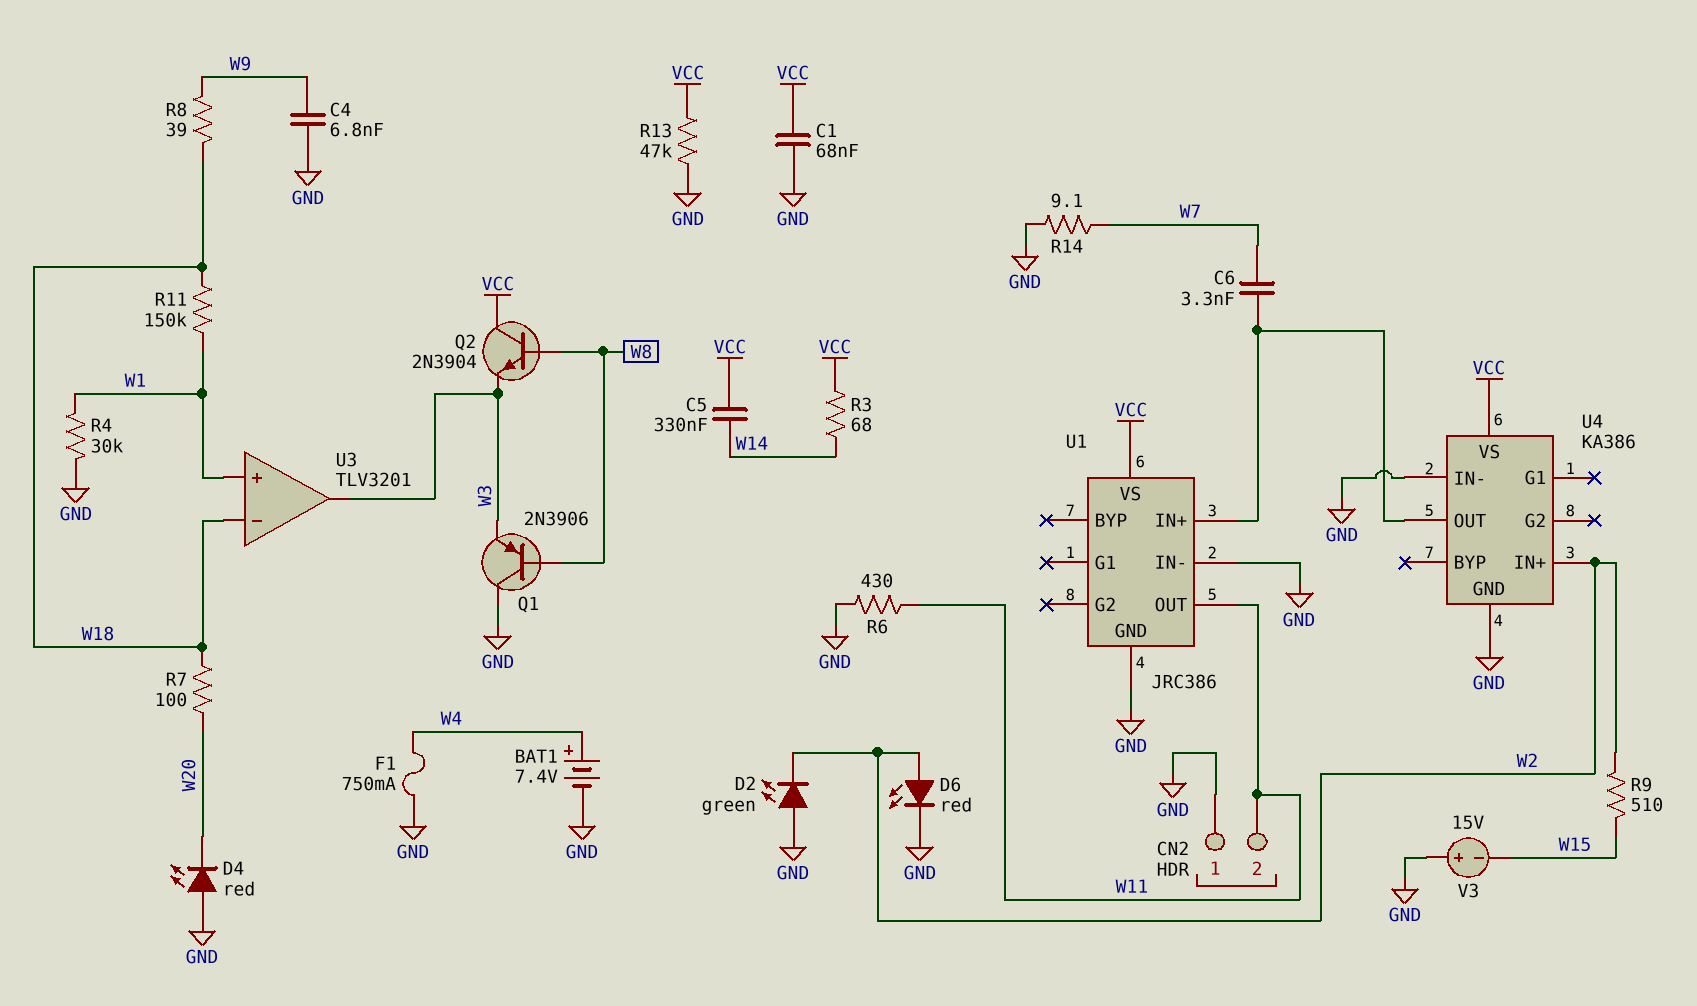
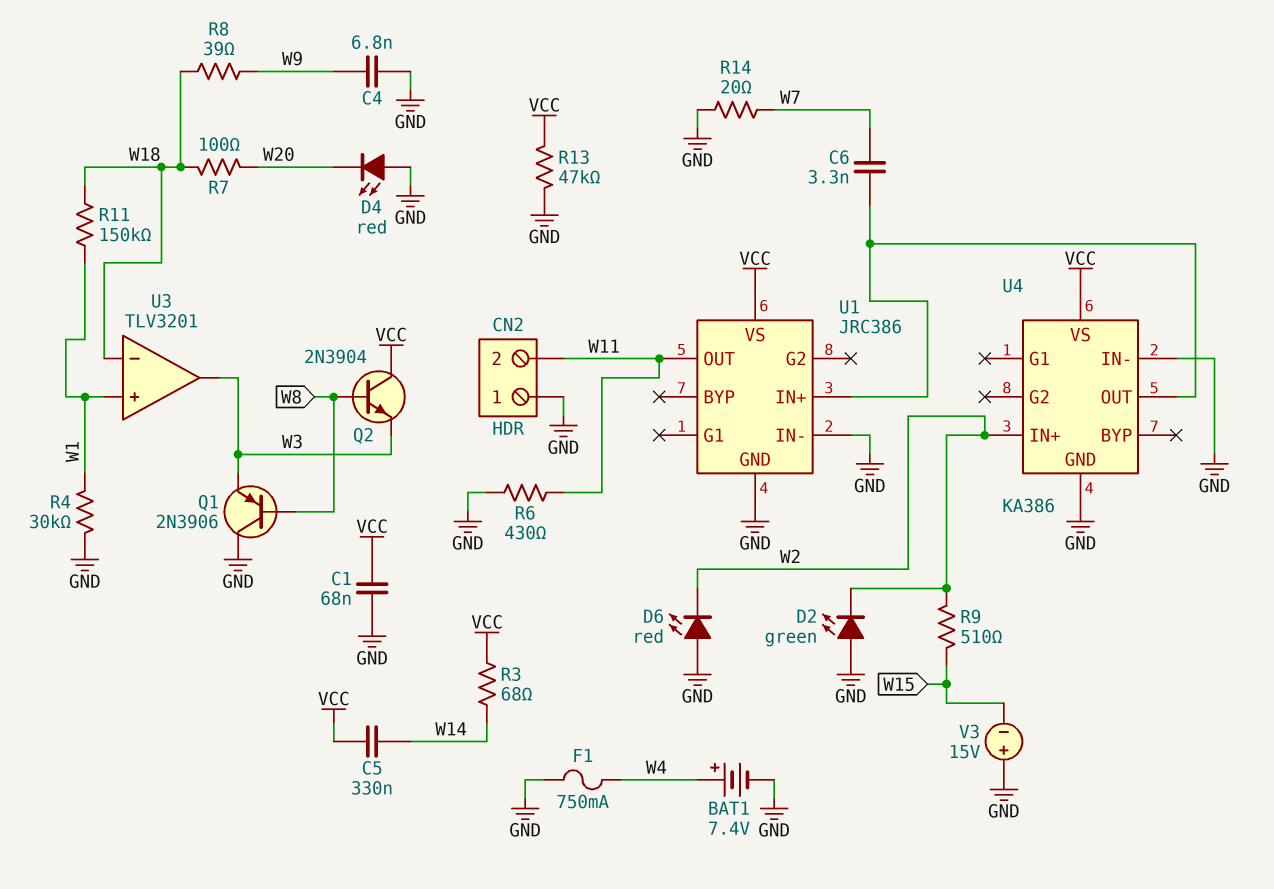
D6: LED red (A W2, K GND) -> LED red (A GND, K W2)
R14: 9.1 (GND, W7) -> 20 (GND, W7)

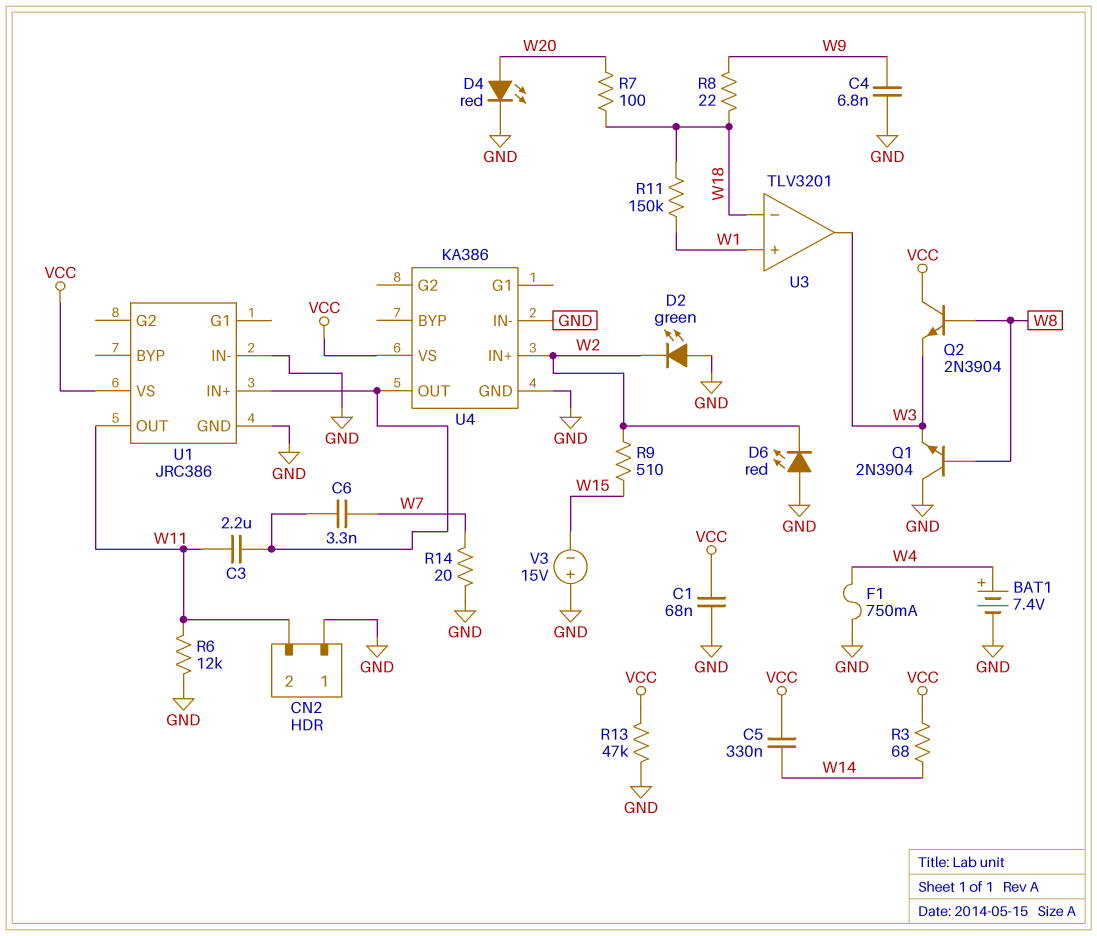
C3: none -> 2.2uF (U1/IN+, W11)
D4: LED red (A GND, K W20) -> LED red (A W20, K GND)
Q1: PNP 2N3906 (B W8, C GND, E W3) -> NPN 2N3904 (B W8, C GND, E W3)
R4: 30k (GND, W1) -> none
R6: 430 (GND, W11) -> 12k (GND, W11)
R8: 39 (W9, W18) -> 22 (W9, W18)

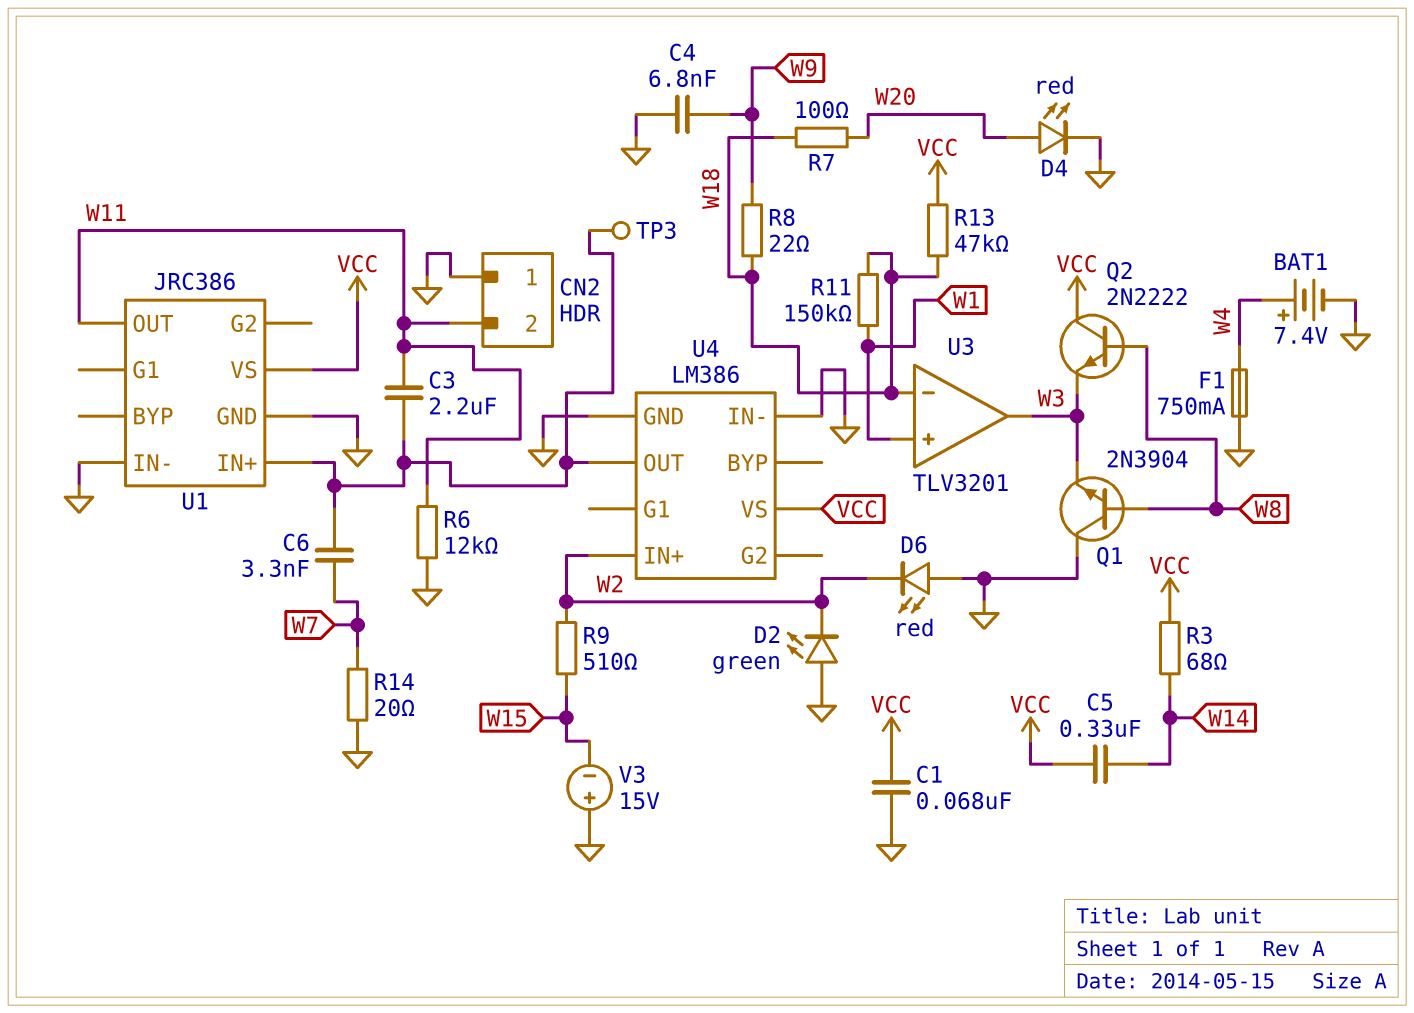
Q2: NPN 2N3904 (B W8, C VCC, E W3) -> NPN 2N2222 (B W8, C VCC, E W3)
R13: 47k (GND, VCC) -> 47k (VCC, W18)
TP3: none -> test point (U1/IN+)
U4: KA386 -> LM386

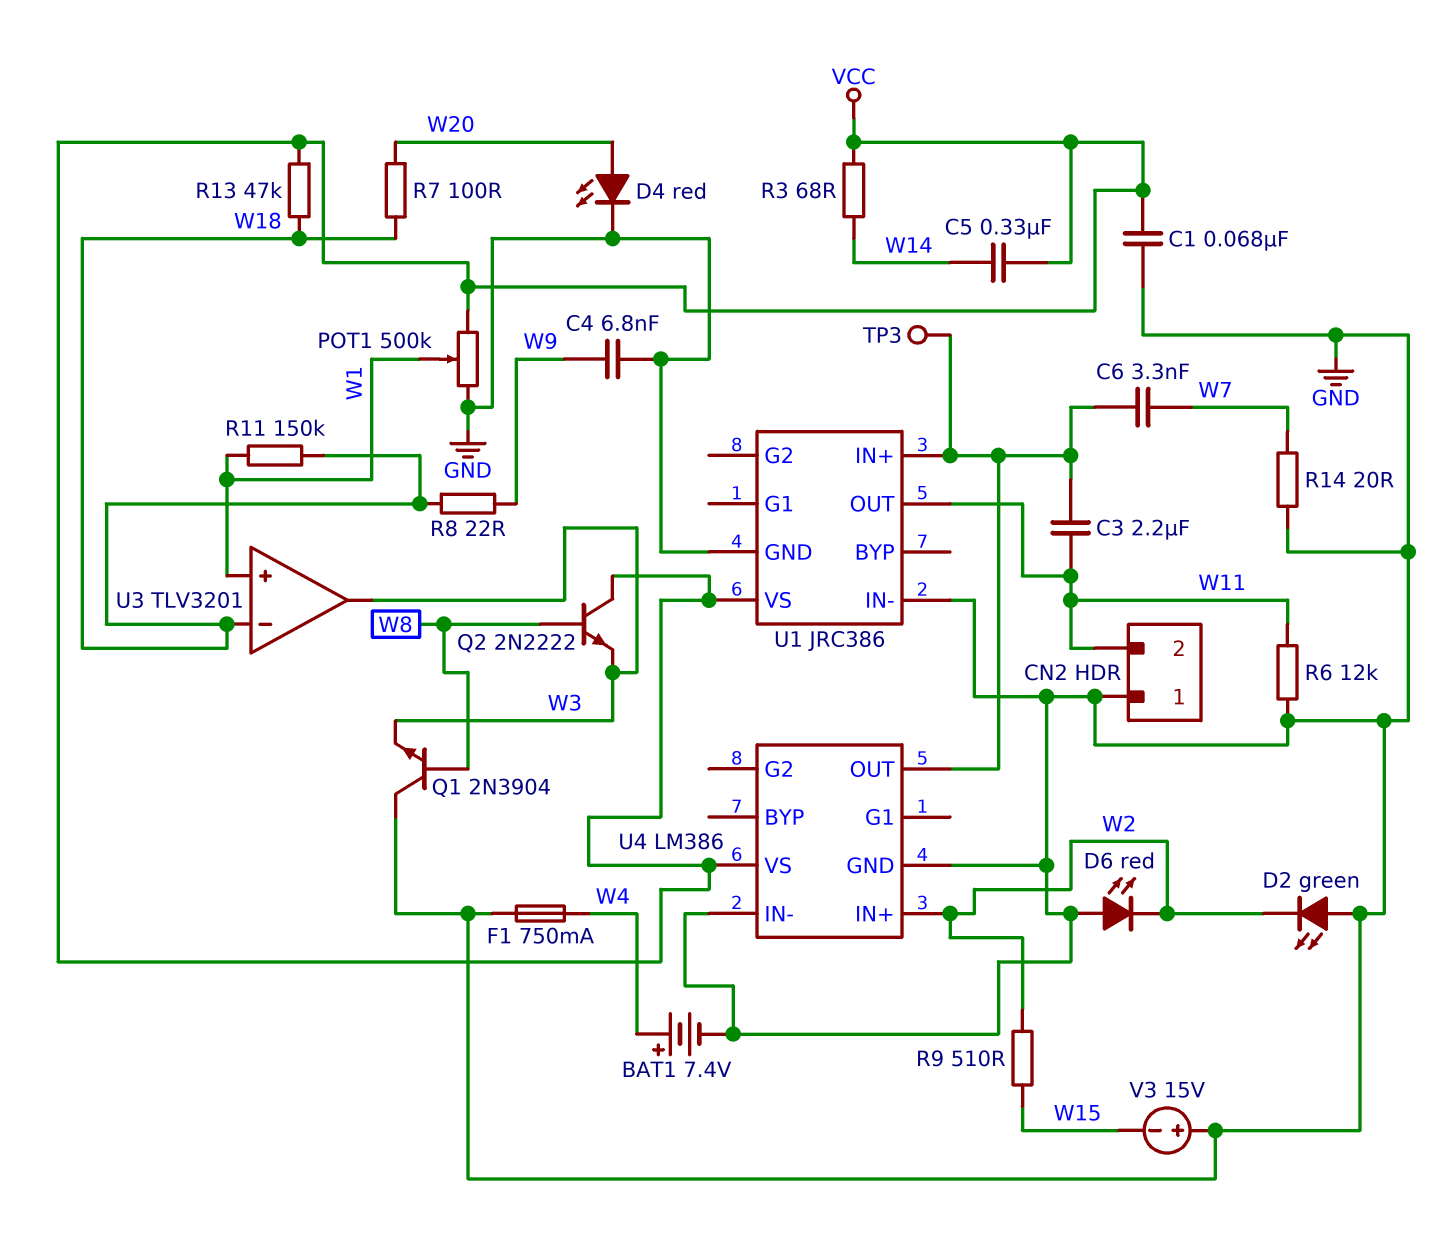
POT1: none -> 500k (GND, VCC, wiper W1)

